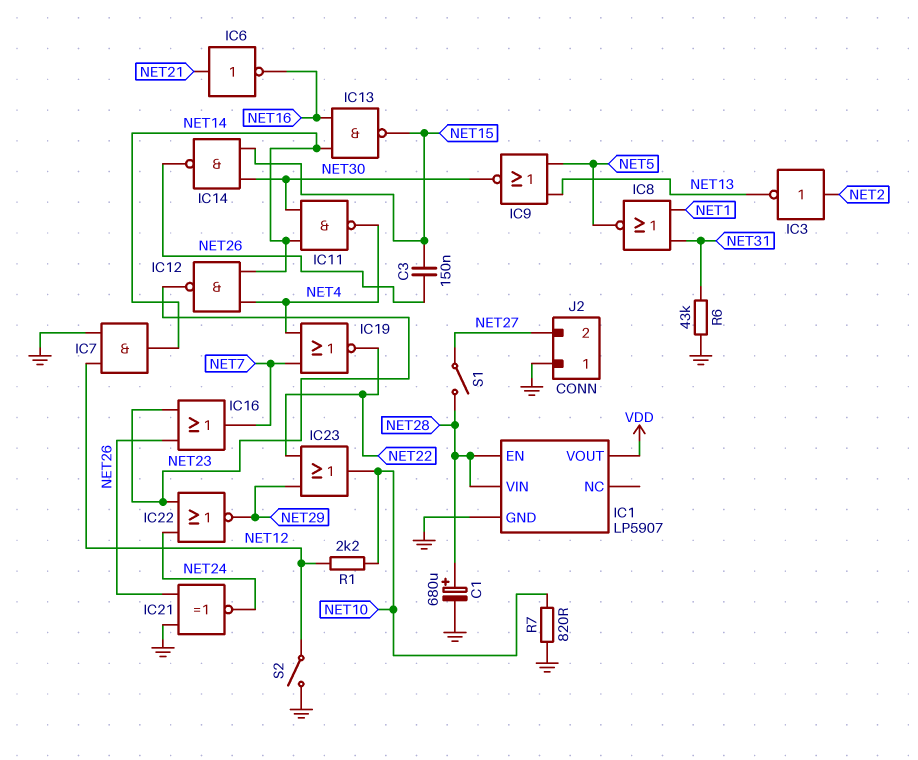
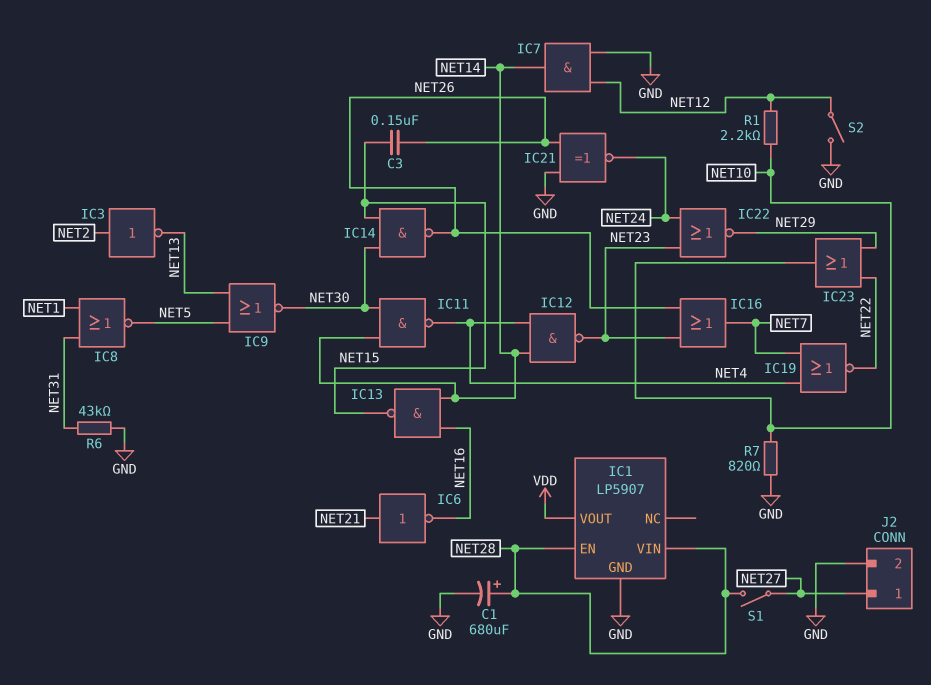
J2 pin 1: GND -> NET27
J2 pin 2: NET27 -> GND

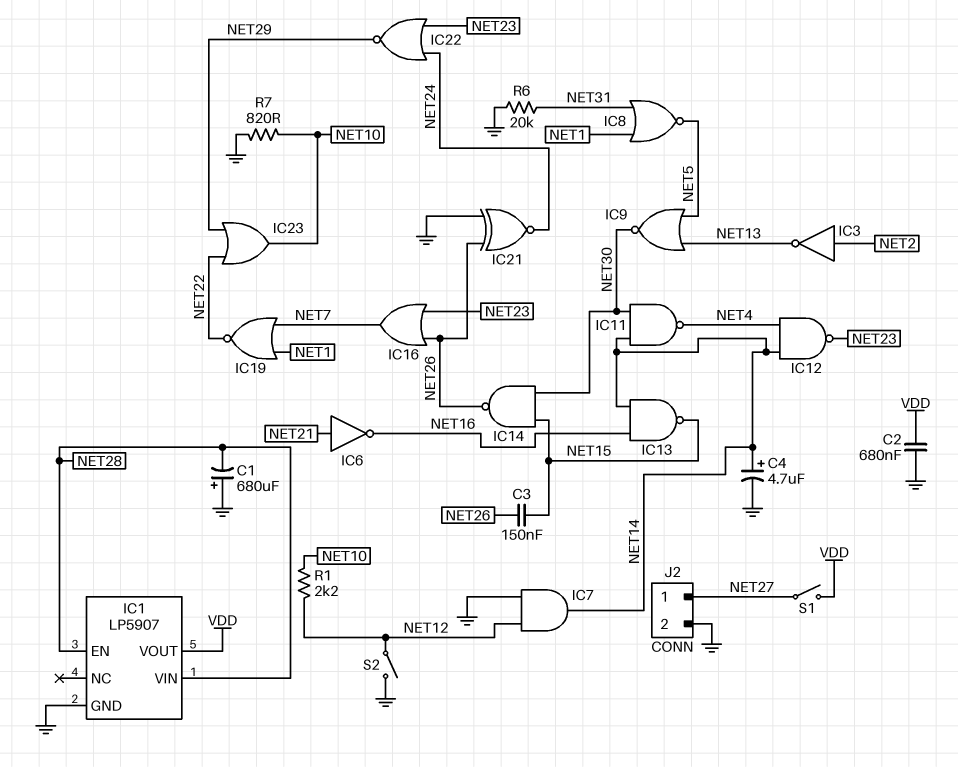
C1: 680uF (plus NET28, minus GND) -> 680uF (plus GND, minus NET28)
C2: none -> 680nF (GND, VDD)
C4: none -> 4.7uF (plus NET14, minus GND)
IC19: NOR (in NET4, in NET7, out NET22) -> NOR (in NET1, in NET7, out NET22)
R6: 43k (GND, NET31) -> 20k (GND, NET31)
S1: switch (NET27, NET28) -> switch (NET27, VDD)

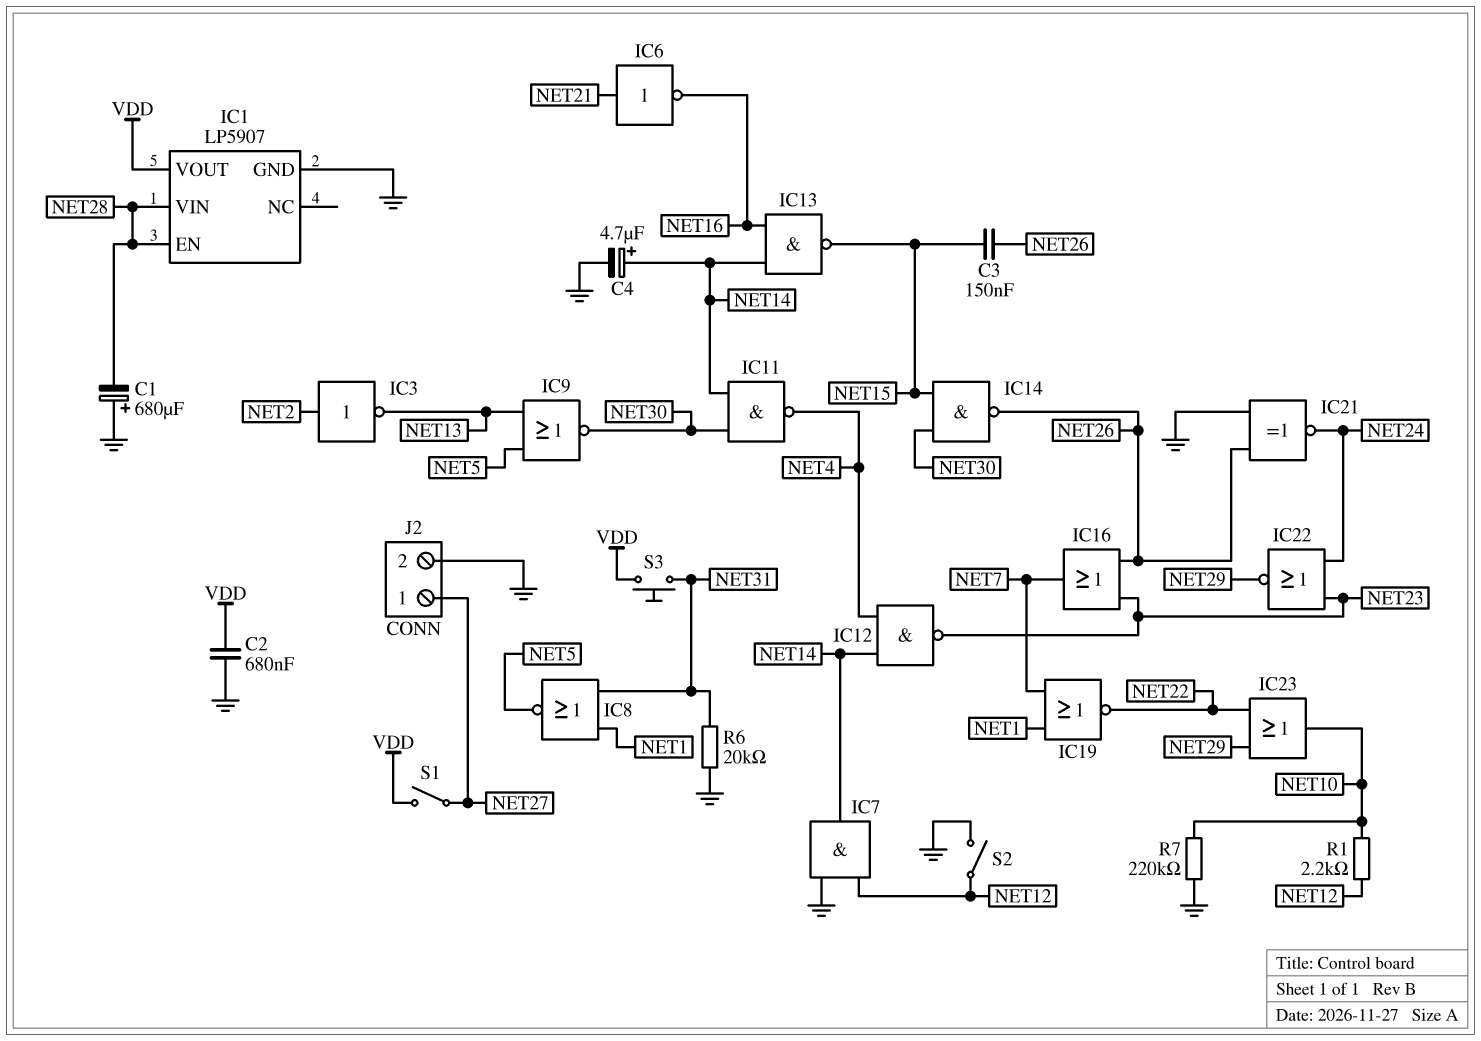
R7: 820 (GND, NET10) -> 220k (GND, NET10)
S3: none -> button (NET31, VDD)

